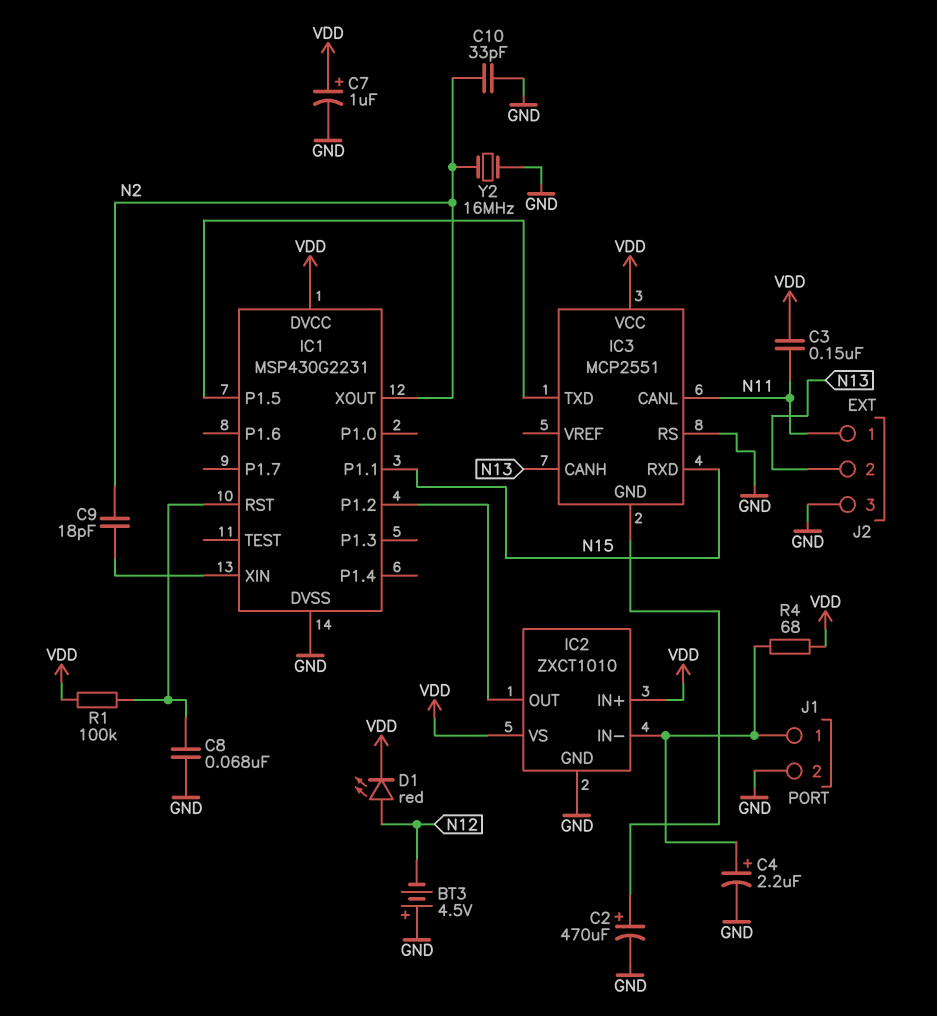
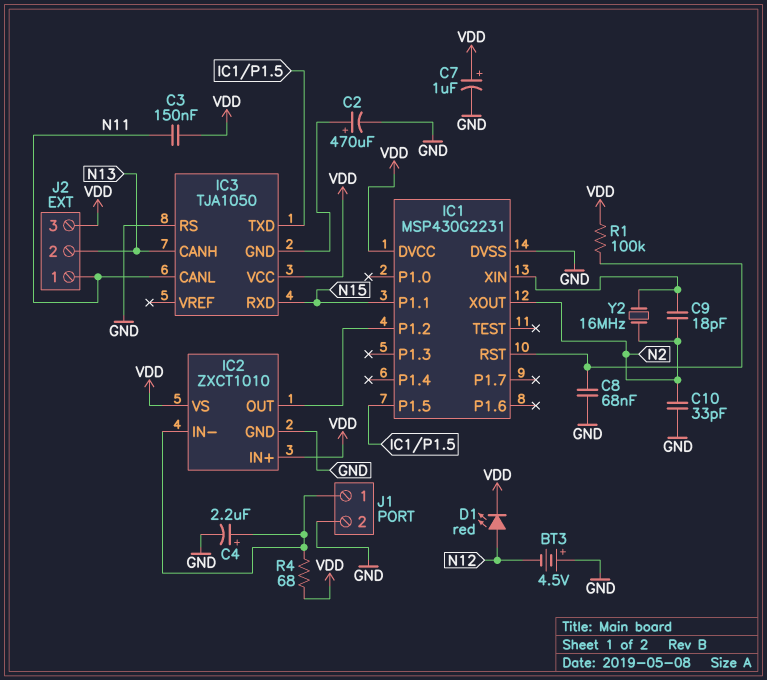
IC3: MCP2551 -> TJA1050
J2 pin 3: GND -> VDD
Y2: 16MHz (GND, N2) -> 16MHz (IC1/XIN, N2)

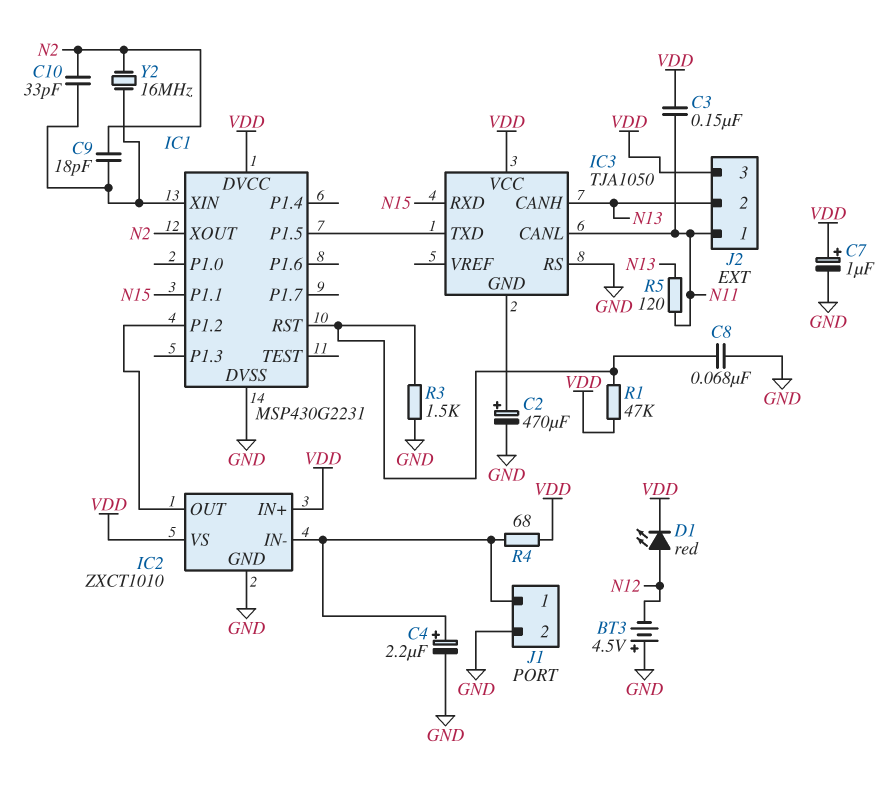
C10: 33pF (GND, N2) -> 33pF (IC1/XIN, N2)
R1: 100k (IC1/RST, VDD) -> 47k (IC1/RST, VDD)
R3: none -> 1.5k (GND, IC1/RST)
R5: none -> 120 (N11, N13)

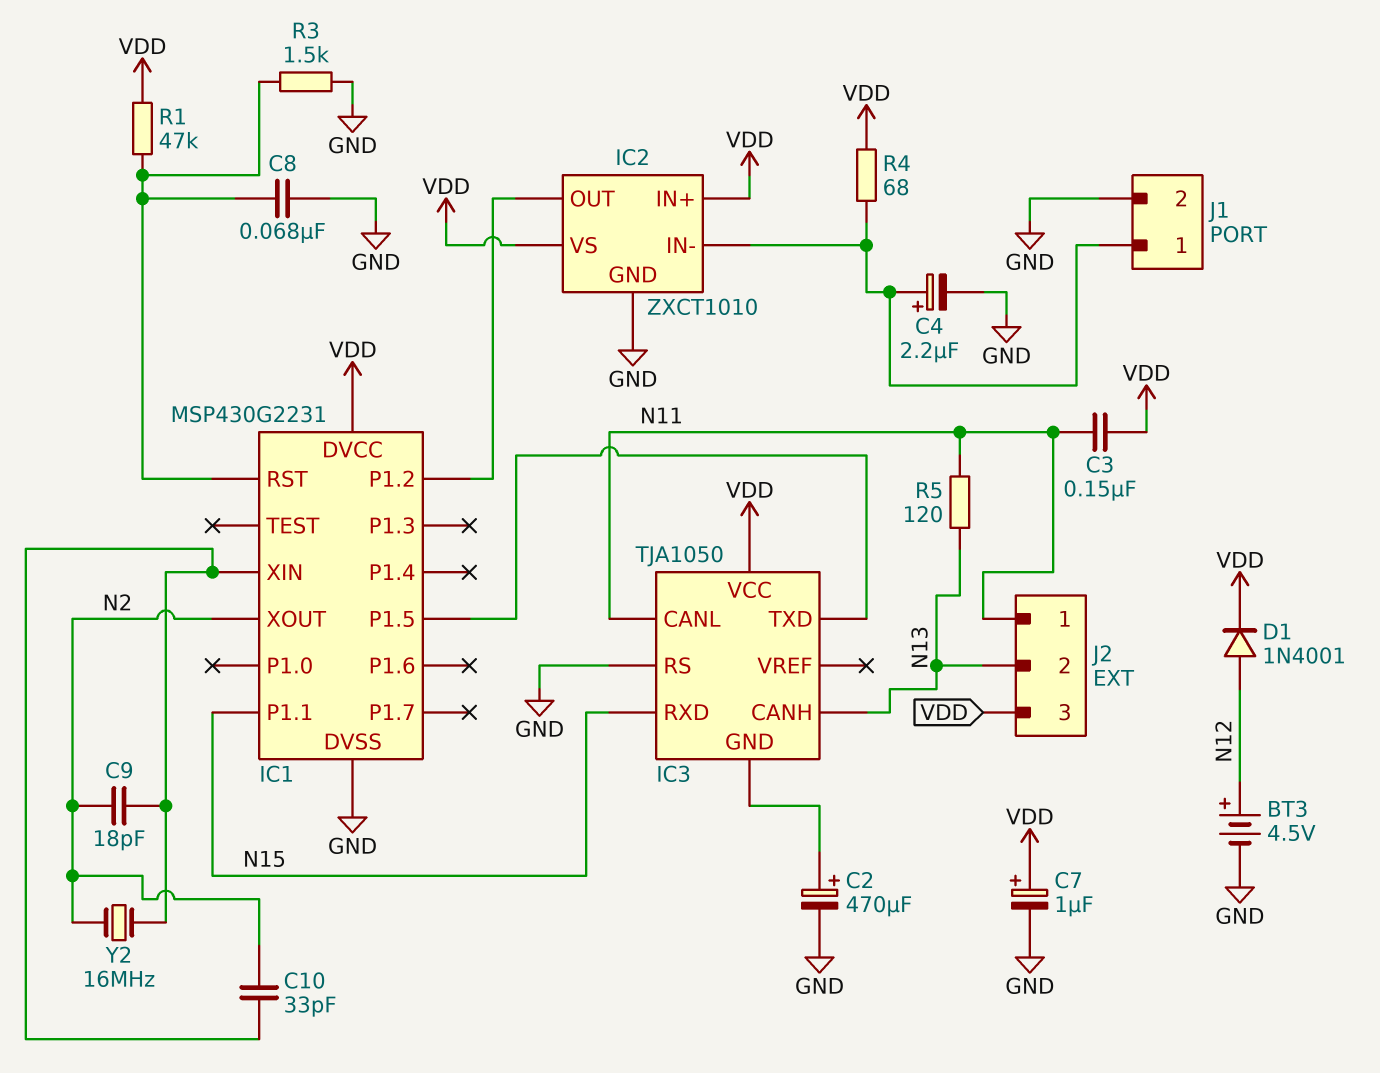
BT3: 4.5V (plus GND, minus N12) -> 4.5V (plus N12, minus GND)
D1: LED red (A N12, K VDD) -> diode 1N4001 (A N12, K VDD)

